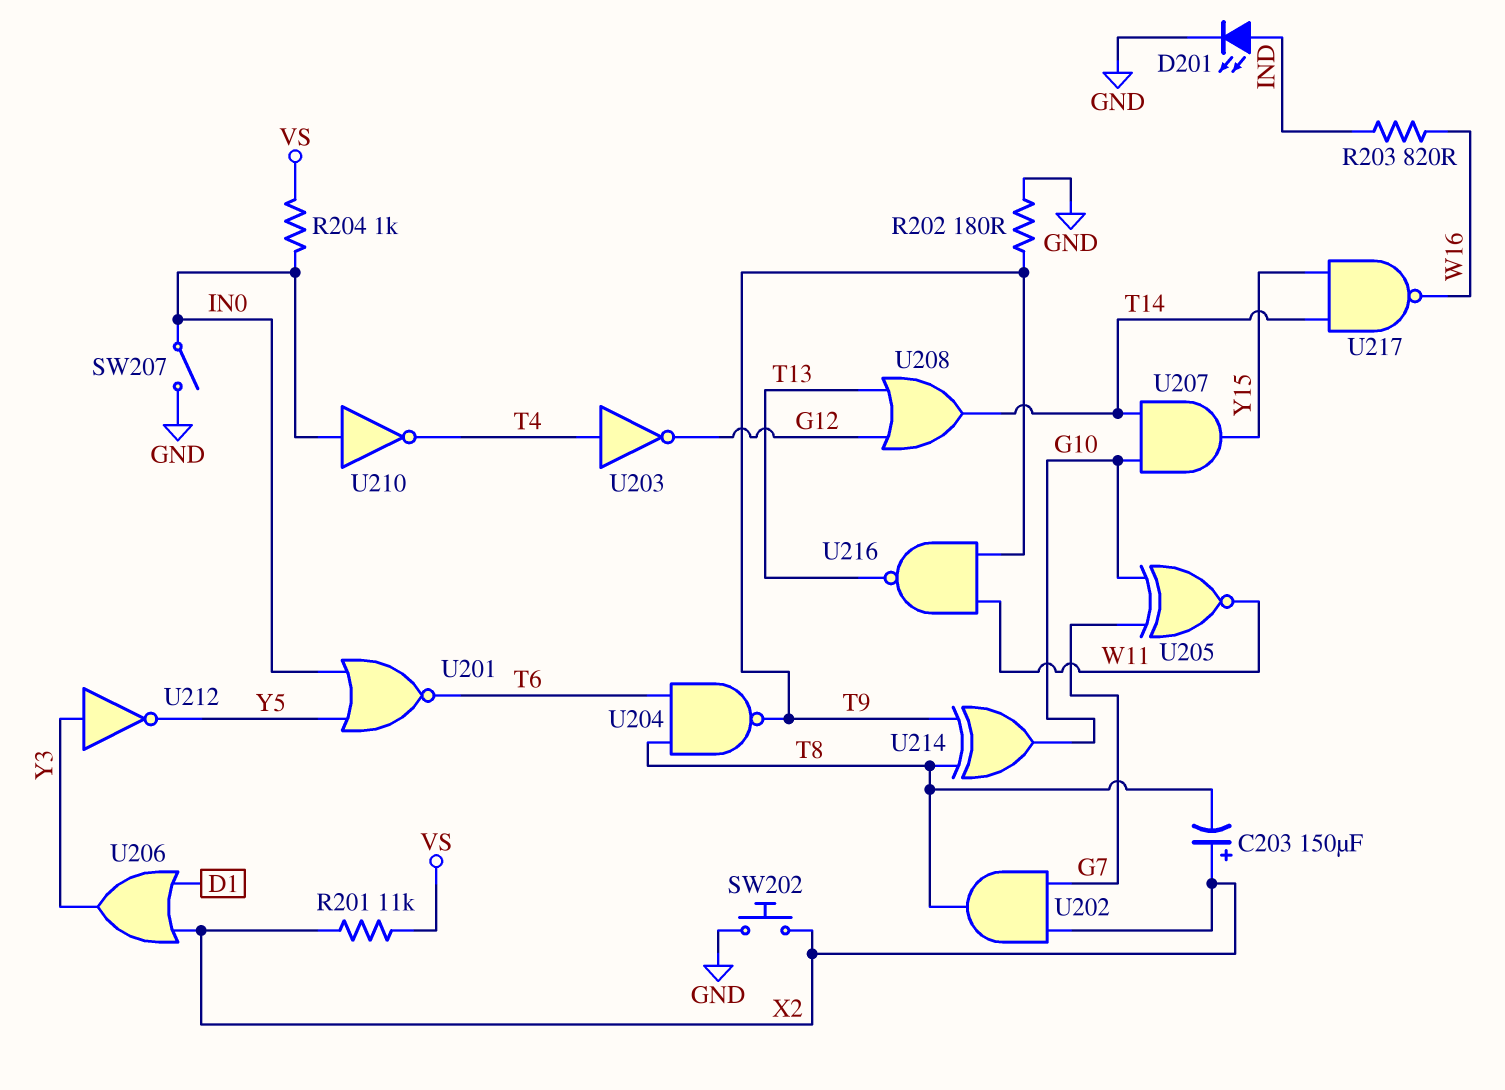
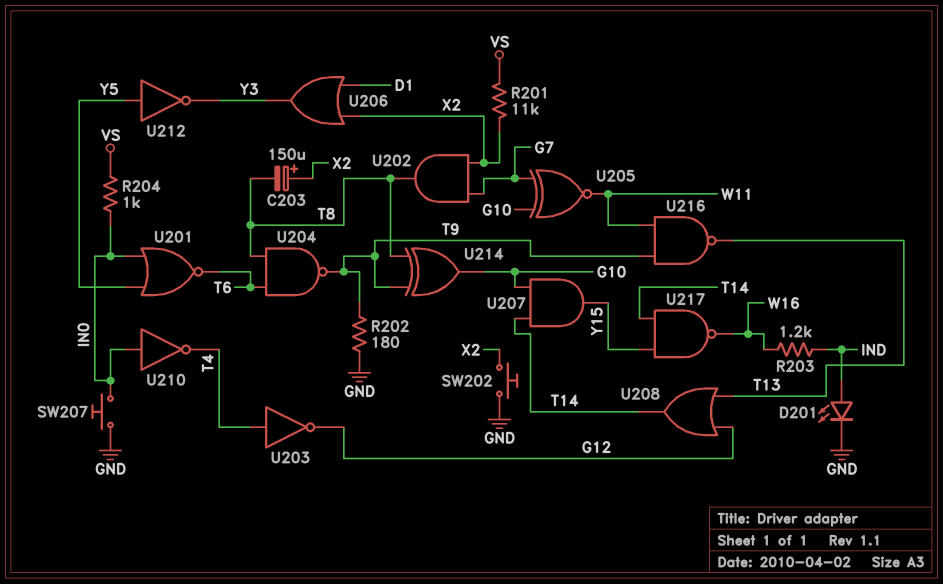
R203: 820 (IND, W16) -> 1.2k (IND, W16)
SW207: switch (GND, IN0) -> button (GND, IN0)
U212: NOT (in Y3, out Y5) -> NOT (in Y5, out Y3)

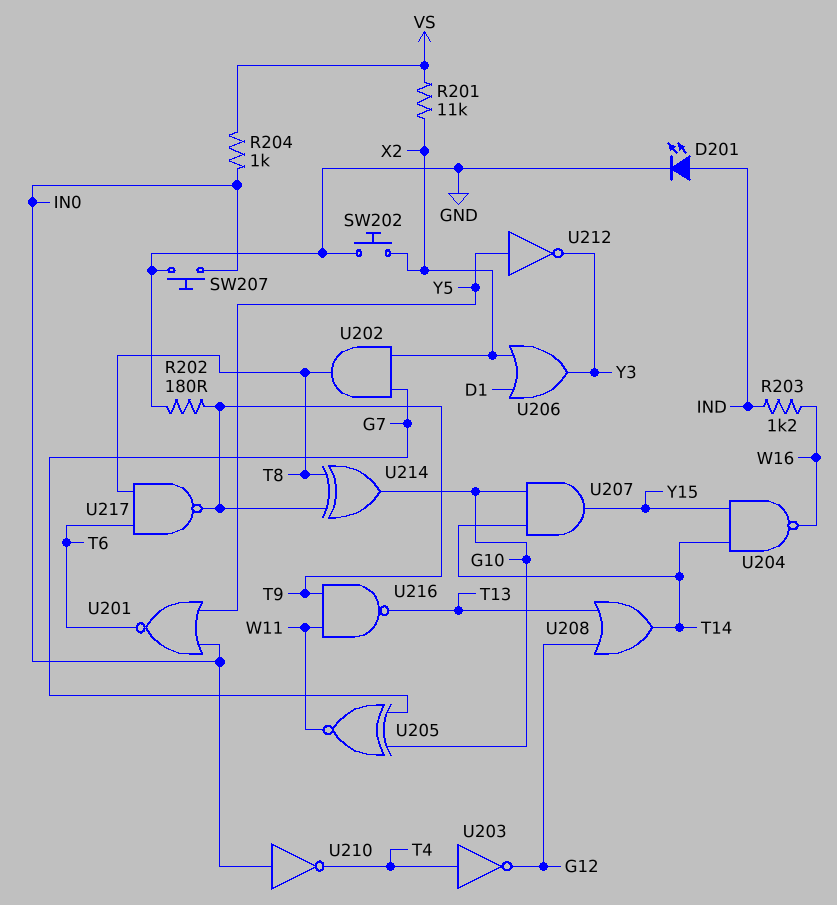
C203: 150uF (plus X2, minus T8) -> none
U204: NAND (in T6, in T8, out T9) -> NAND (in T14, in Y15, out W16)
U217: NAND (in T14, in Y15, out W16) -> NAND (in T6, in T8, out T9)

